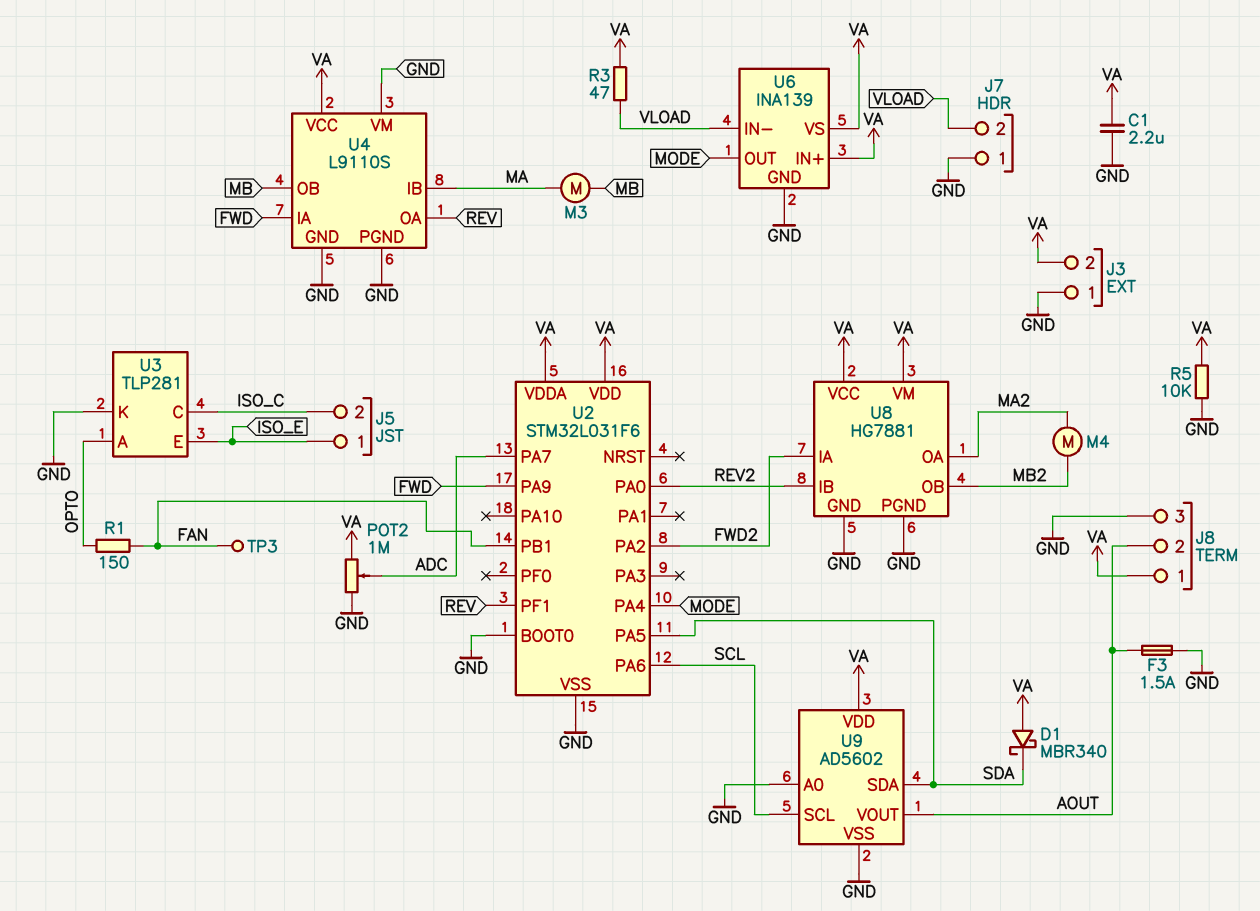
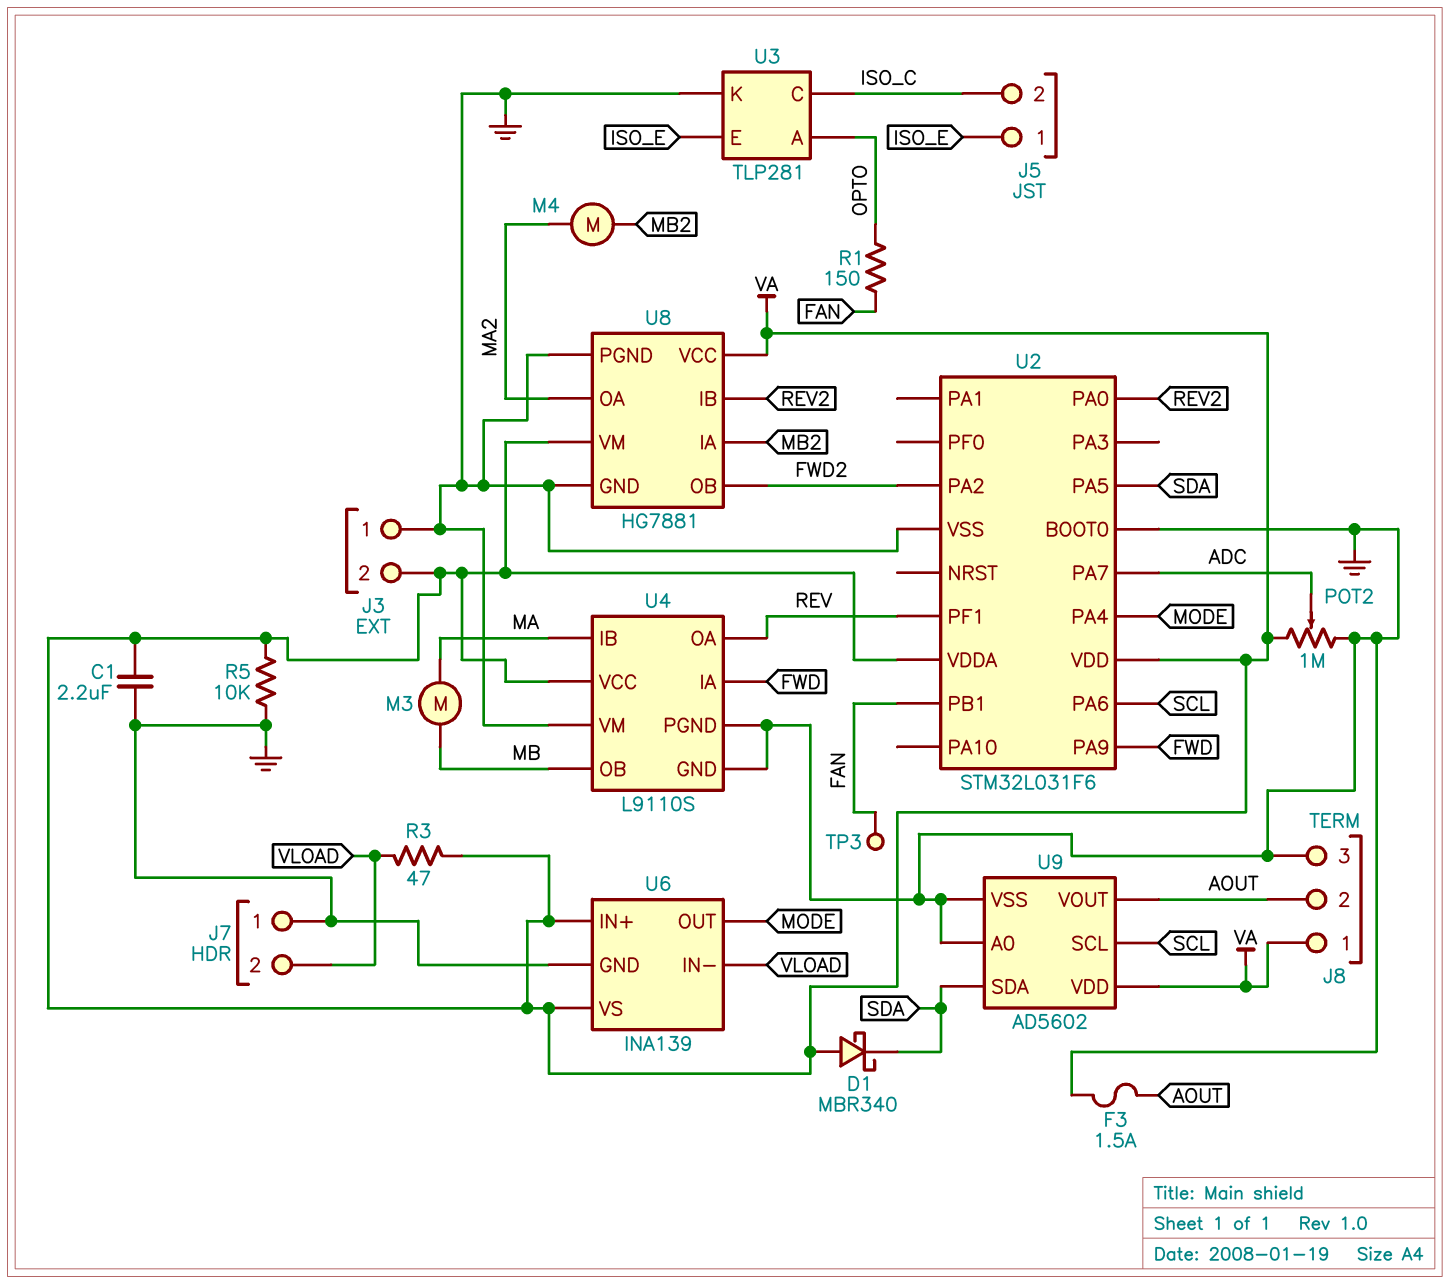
U8 pin IA: FWD2 -> MB2
U8 pin OB: MB2 -> FWD2

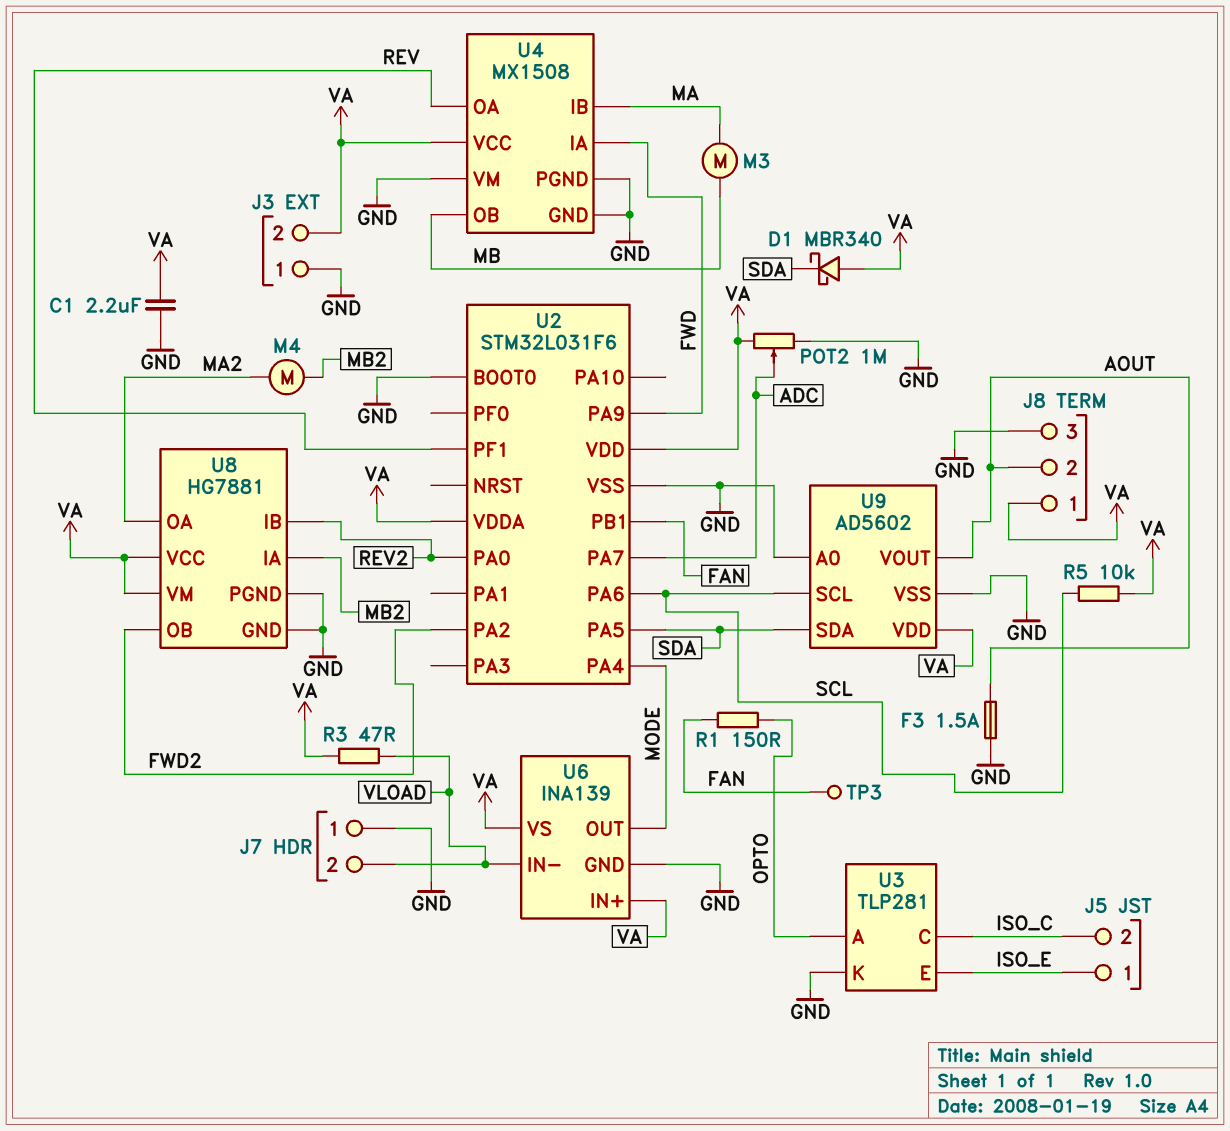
R5: 10k (GND, VA) -> 10k (SCL, VA)
U4: L9110S -> MX1508

